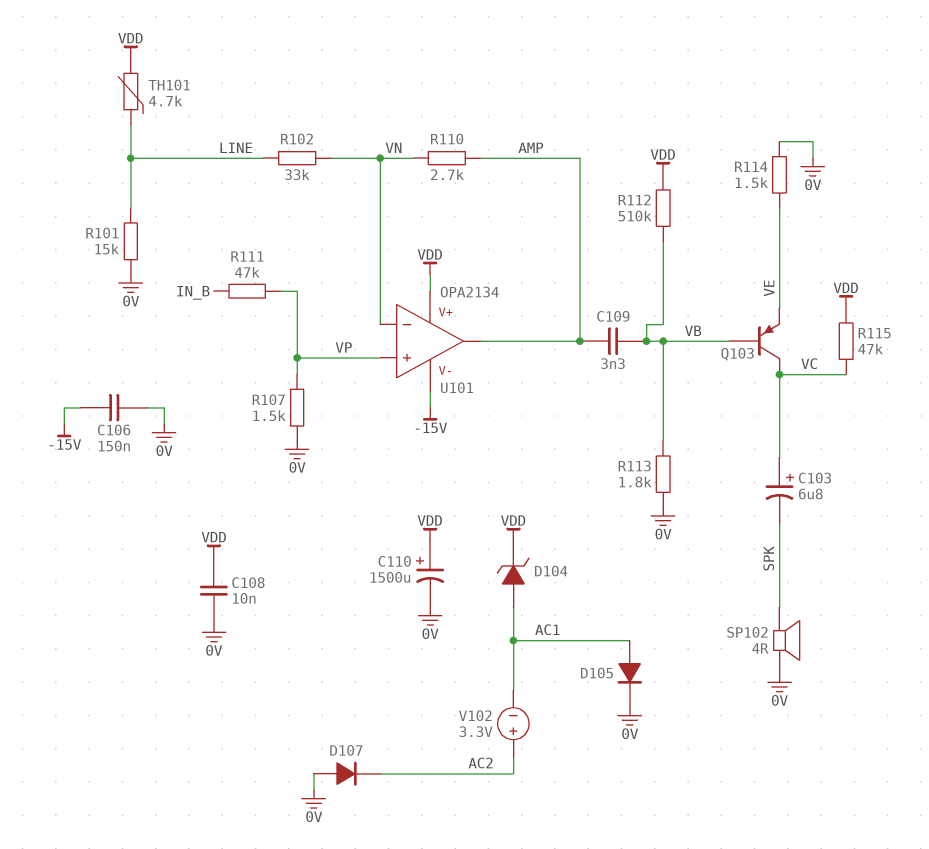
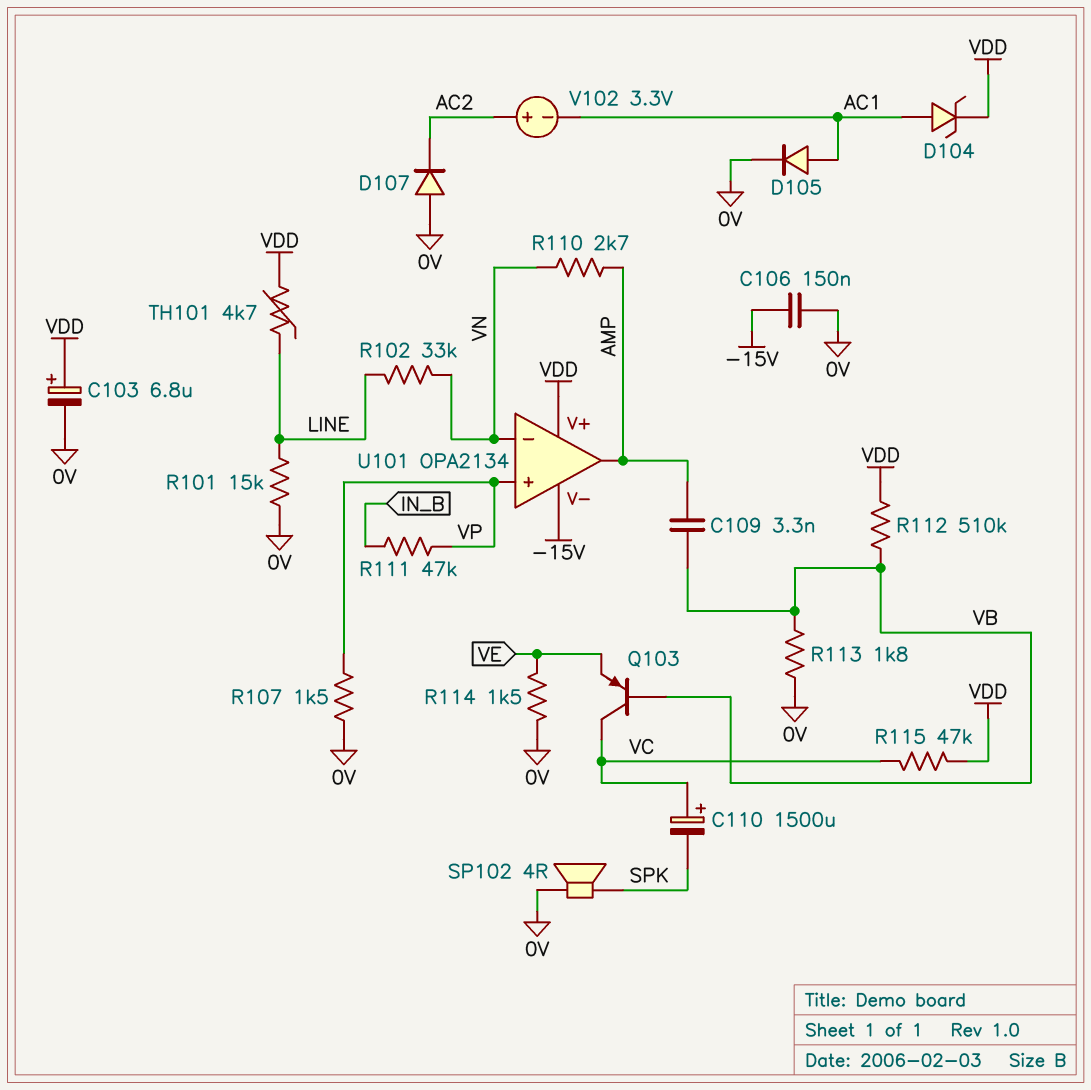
C103: 6.8uF (plus VC, minus SPK) -> 6.8uF (plus VDD, minus 0V)
C108: 10nF (0V, VDD) -> none
C110: 1500uF (plus VDD, minus 0V) -> 1500uF (plus VC, minus SPK)

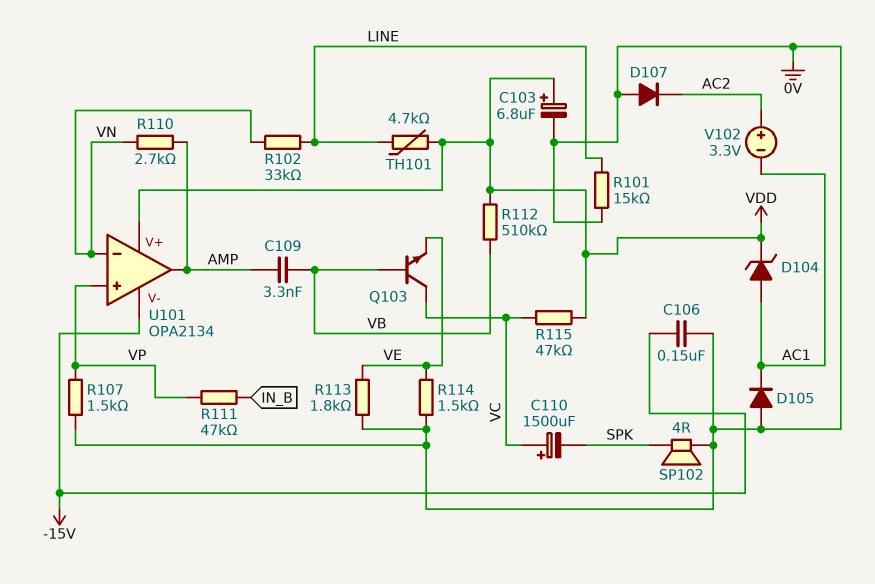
D105: diode (A AC1, K 0V) -> diode (A 0V, K AC1)
Q103: PNP (B VB, C VC, E VE) -> NPN (B VB, C VC, E VE)
R113: 1.8k (0V, VB) -> 1.8k (0V, VE)

